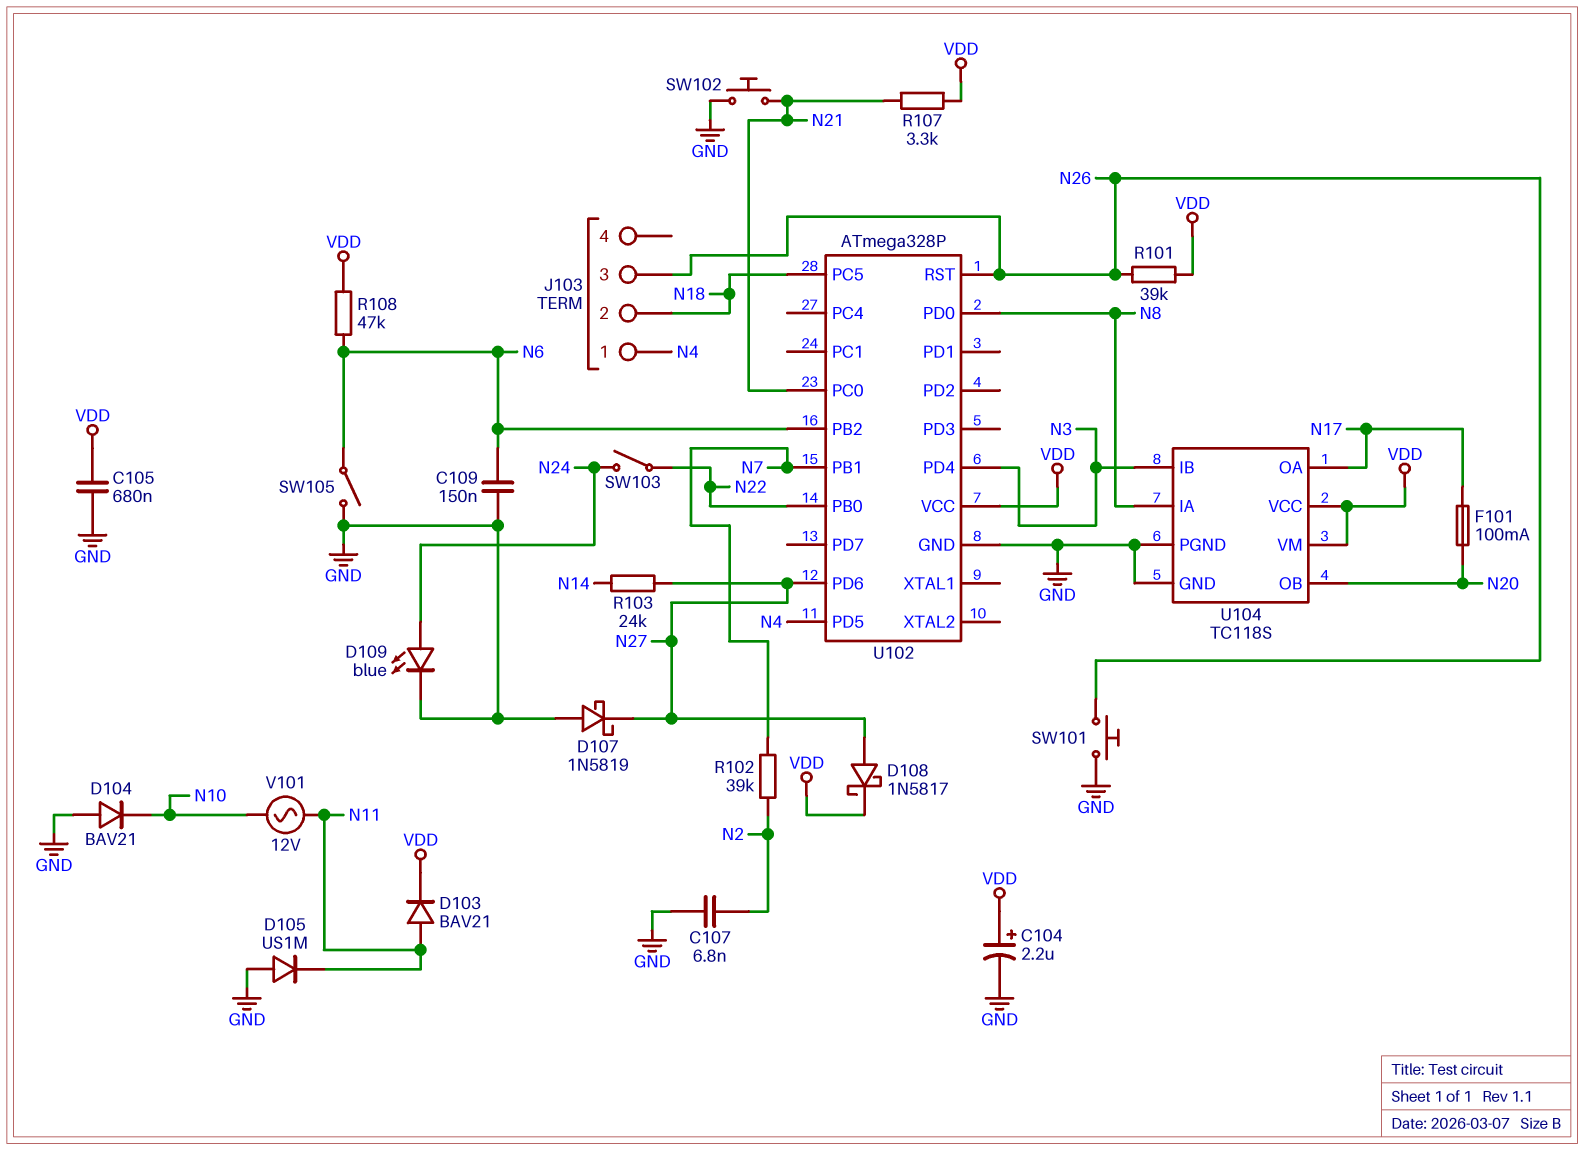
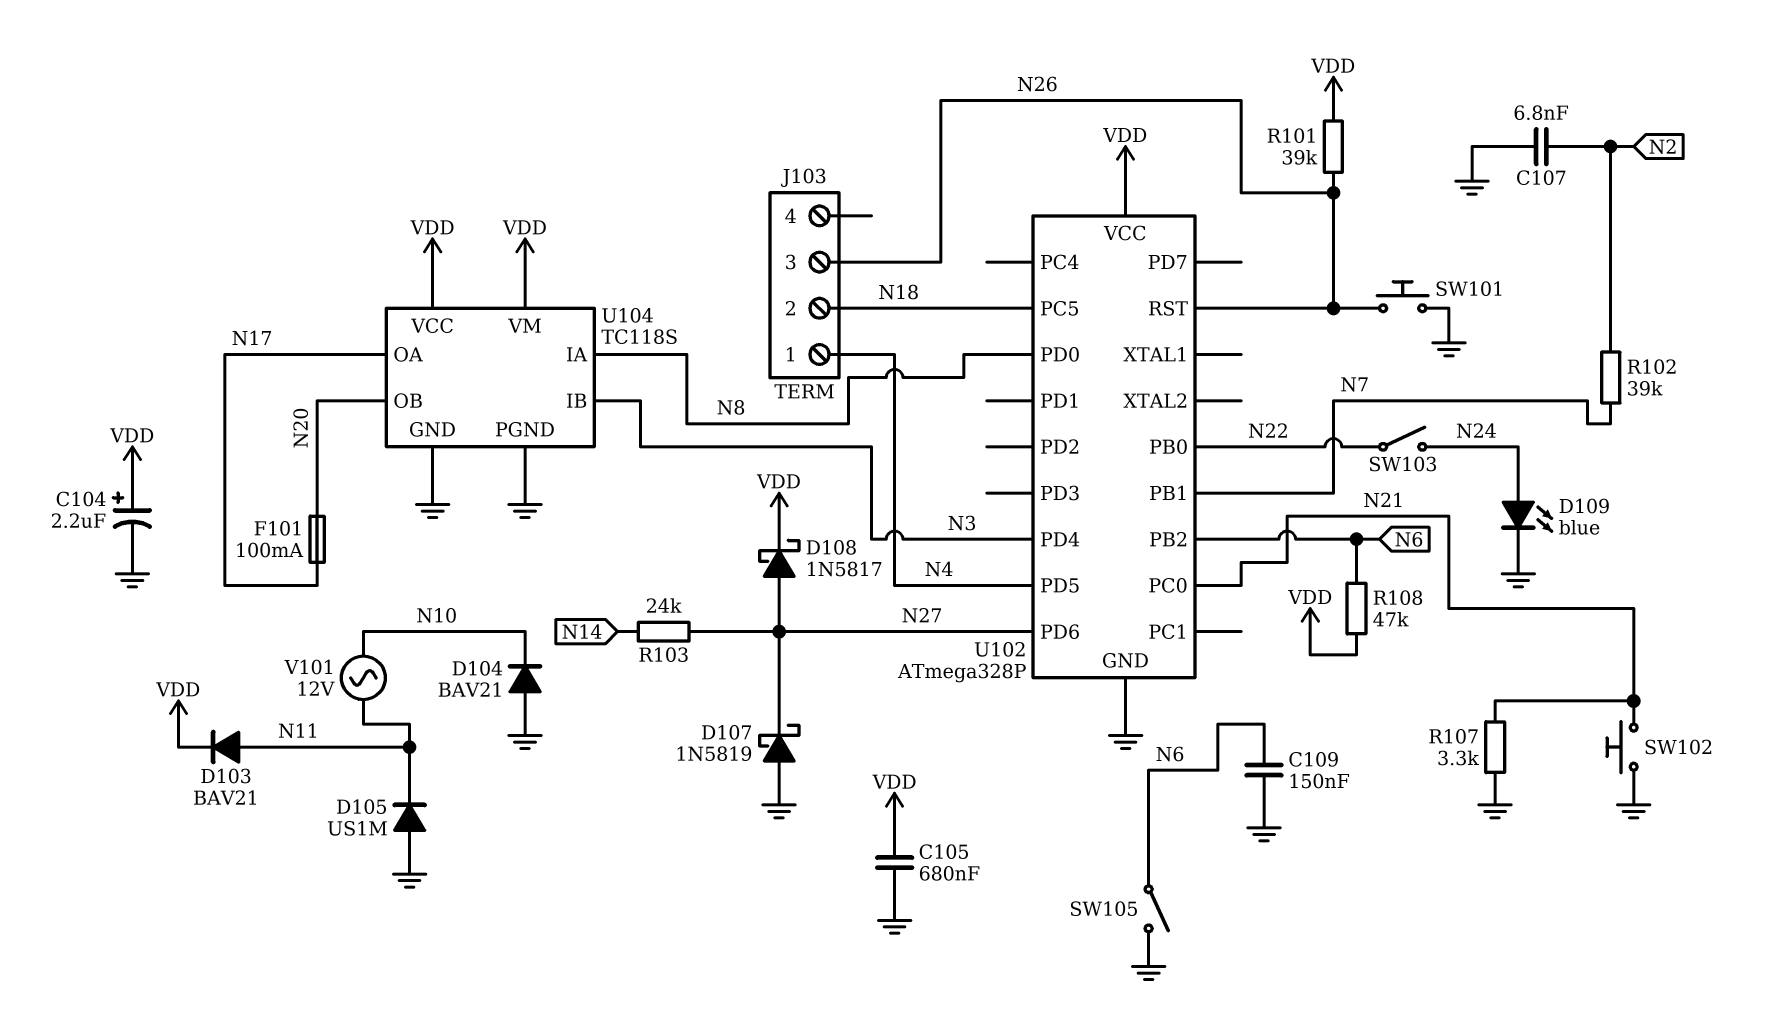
R107: 3.3k (N21, VDD) -> 3.3k (GND, N21)

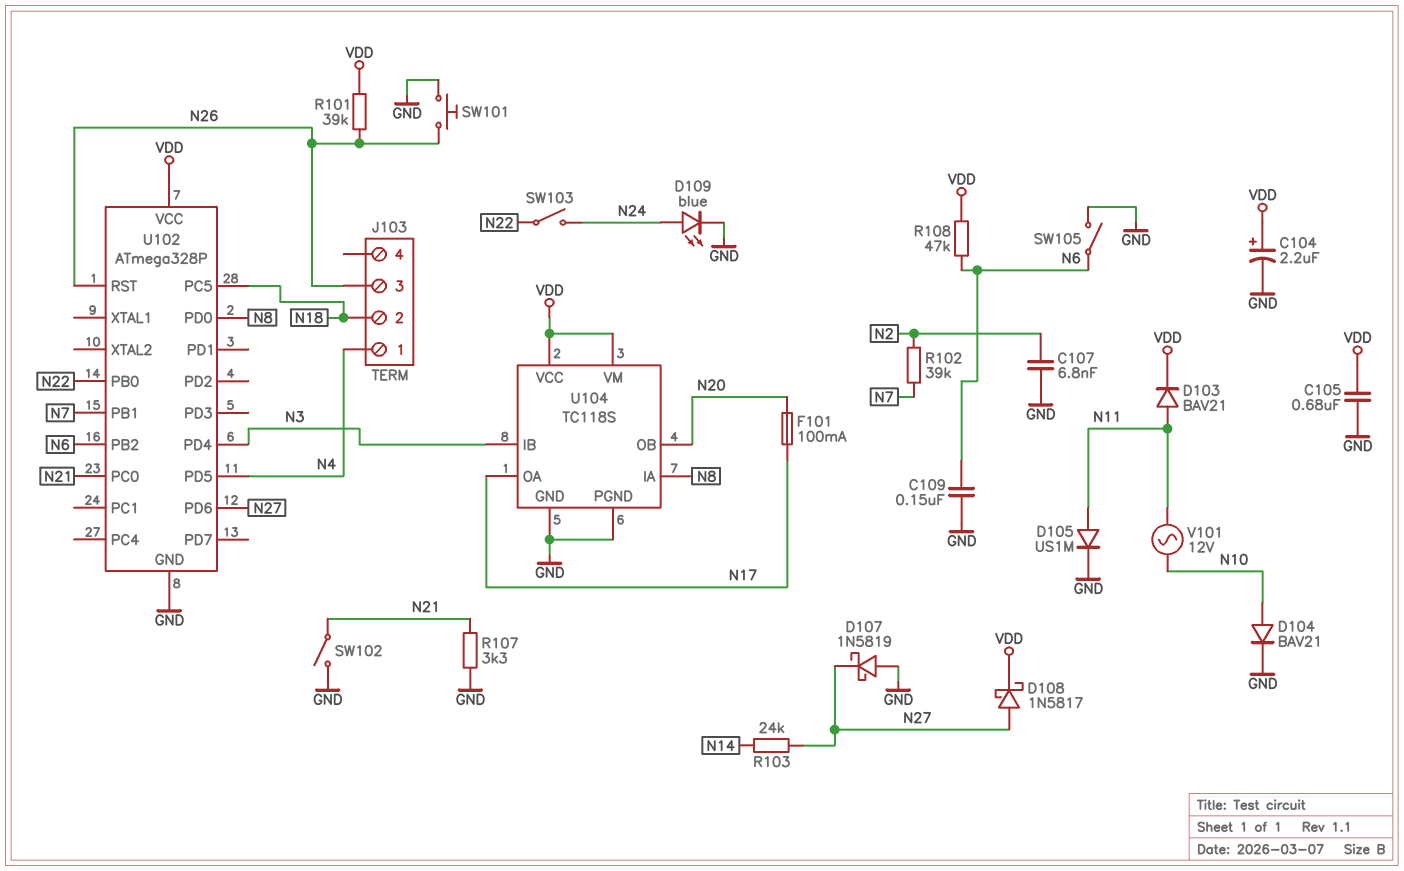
D104: diode BAV21 (A GND, K N10) -> diode BAV21 (A N10, K GND)
D105: diode US1M (A GND, K N11) -> diode US1M (A N11, K GND)
SW102: button (GND, N21) -> switch (GND, N21)

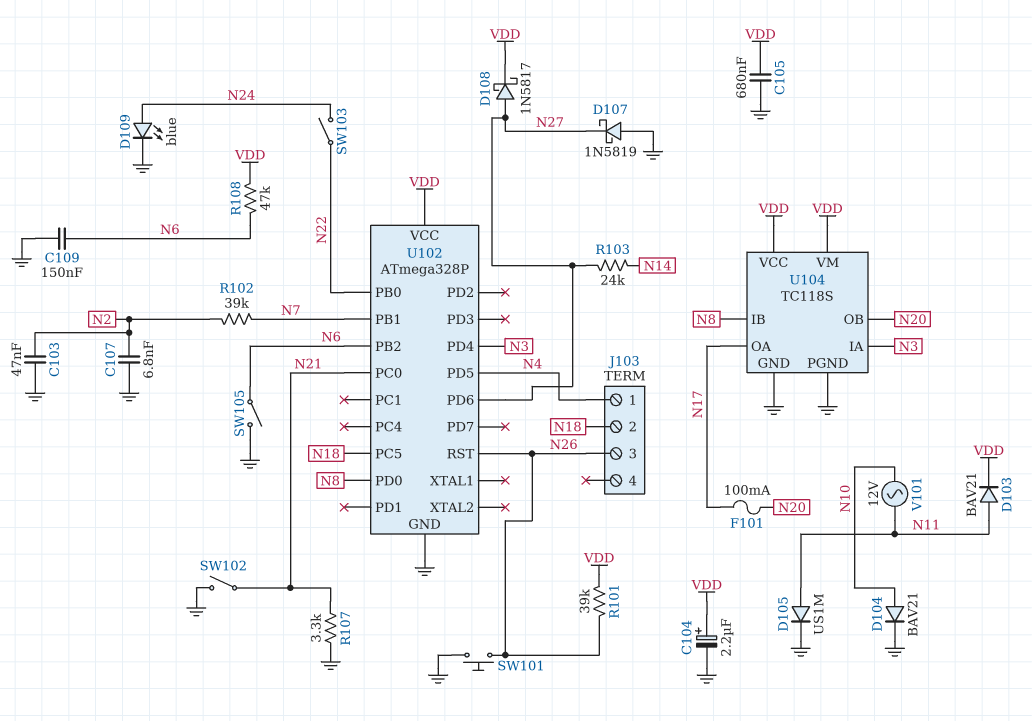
C103: none -> 47nF (GND, N2)
U104 pin IA: N8 -> N3
U104 pin IB: N3 -> N8

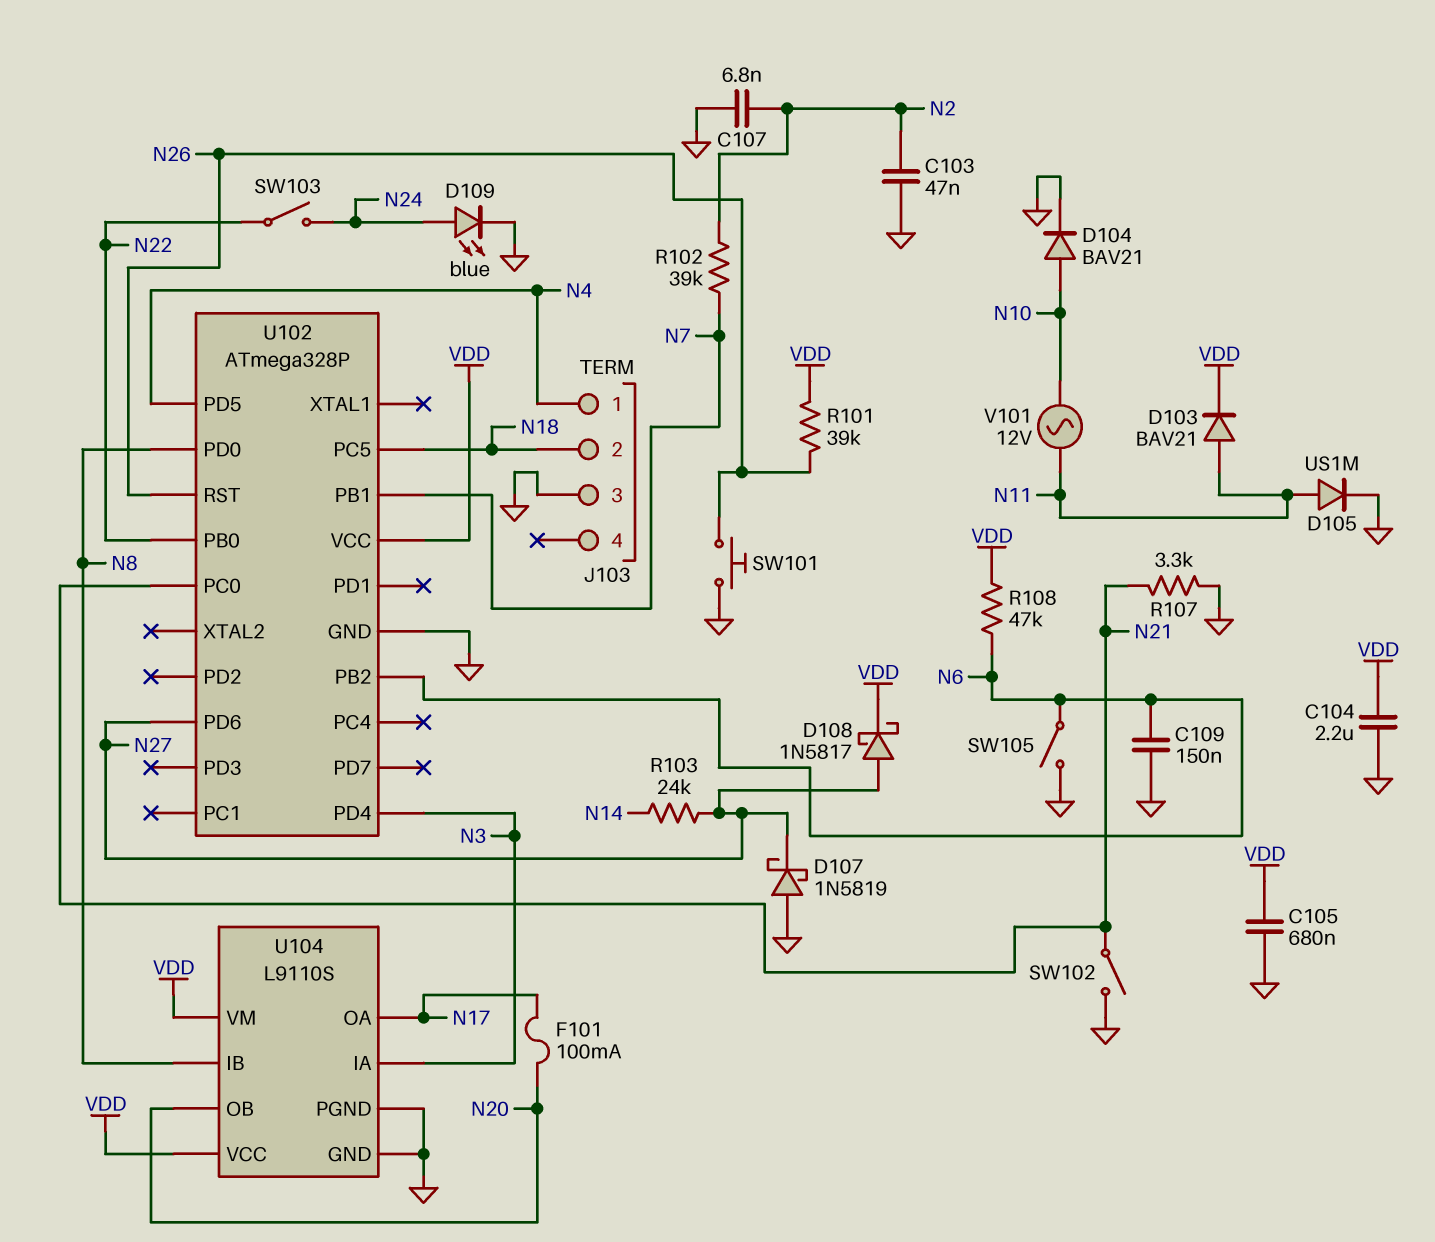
C104: 2.2uF (plus VDD, minus GND) -> 2.2uF (GND, VDD)
J103 pin 3: N26 -> GND
U104: TC118S -> L9110S

